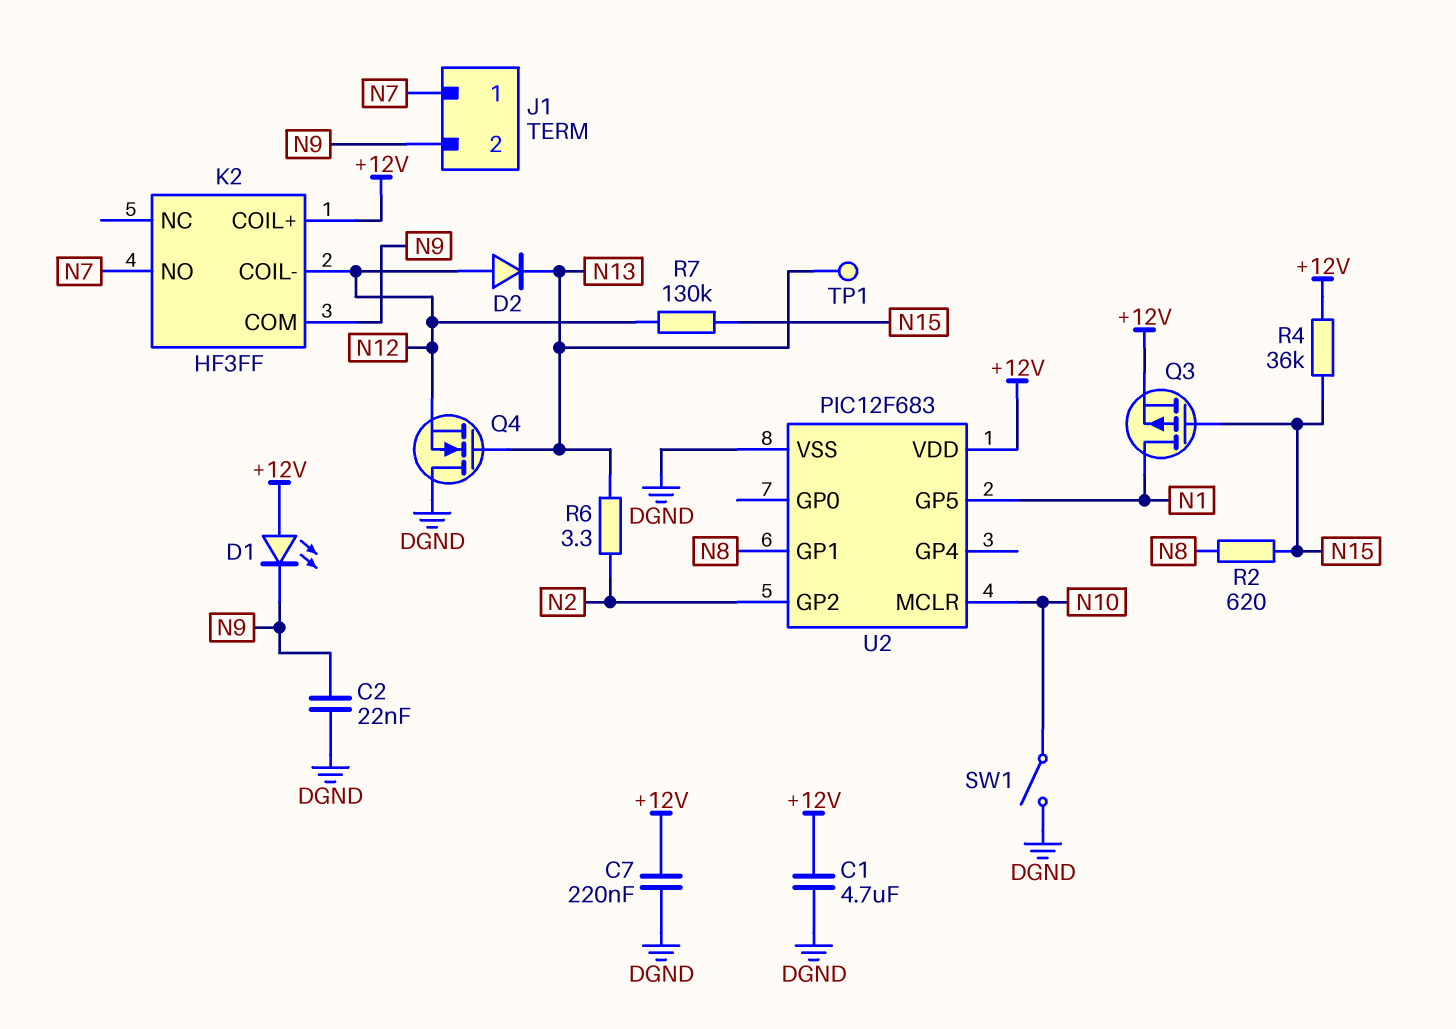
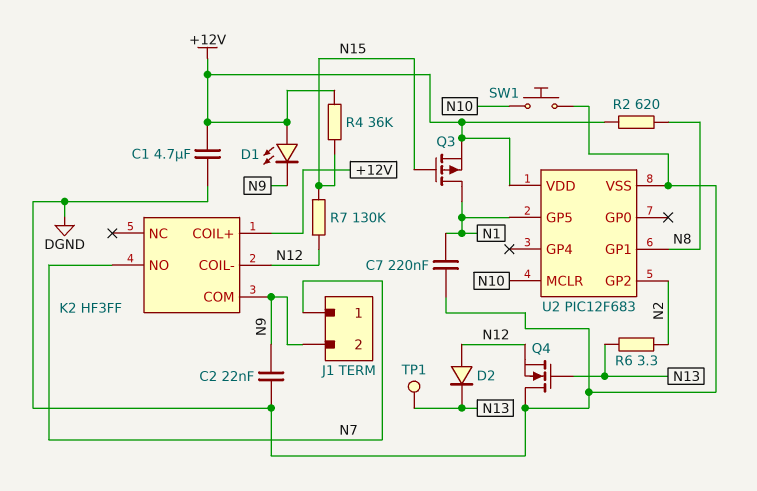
C7: 220nF (+12V, DGND) -> 220nF (DGND, N1)
R2: 620 (N8, N15) -> 620 (+12V, N8)
SW1: switch (DGND, N10) -> button (DGND, N10)

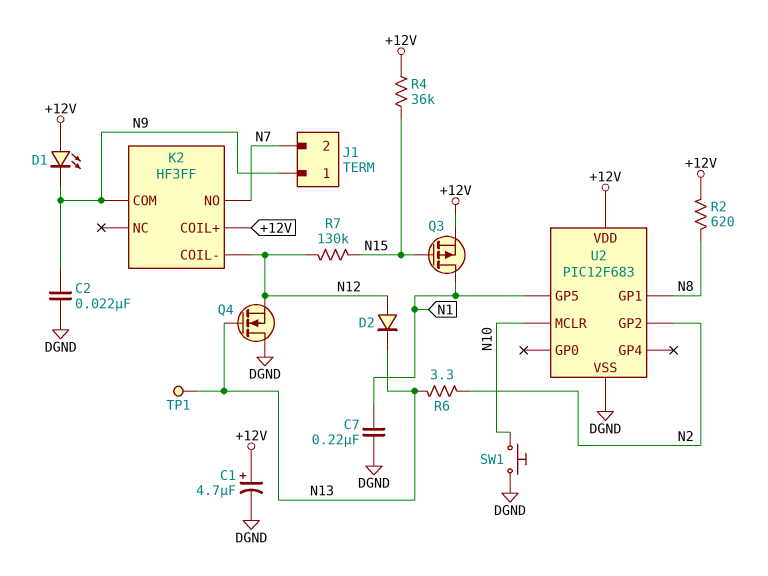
C1: 4.7uF (+12V, DGND) -> 4.7uF (plus +12V, minus DGND)
J1 pin 1: N7 -> N9
J1 pin 2: N9 -> N7

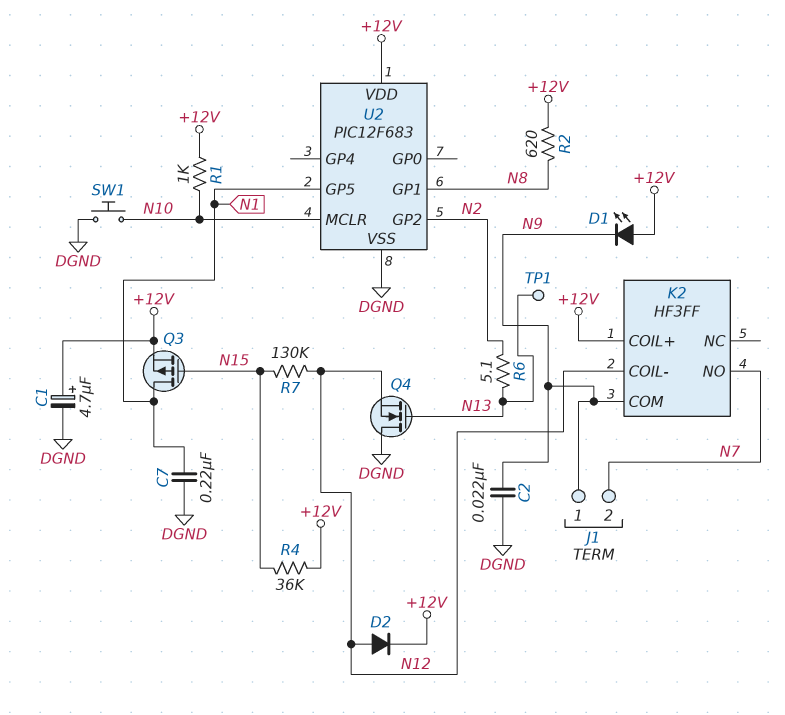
D2: diode (A N12, K N13) -> diode (A N12, K +12V)
R1: none -> 1k (+12V, N10)
R6: 3.3 (N2, N13) -> 5.1 (N2, N13)

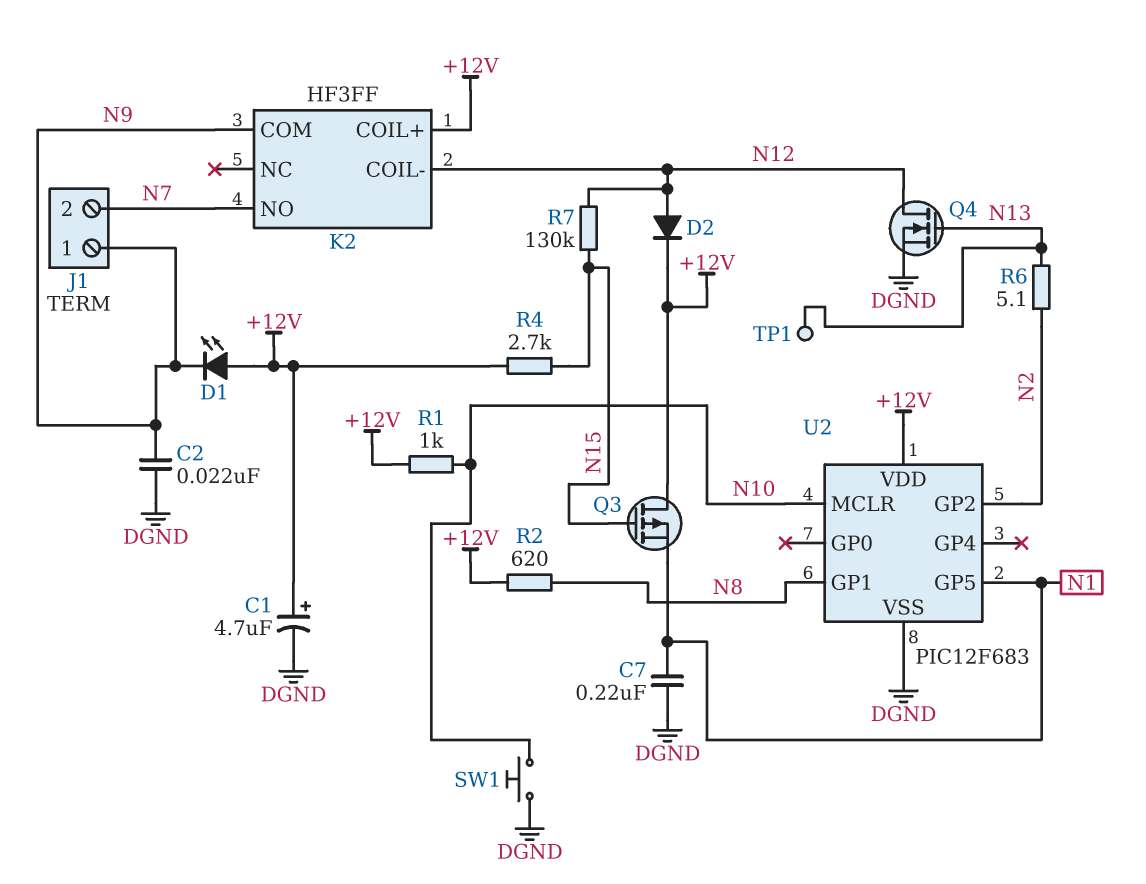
Q3: PMOS (G N15, D N1, S +12V) -> PMOS (G N15, D +12V, S N1)
Q4: NMOS (G N13, D DGND, S N12) -> NMOS (G N13, D N12, S DGND)
R4: 36k (+12V, N15) -> 2.7k (+12V, N15)

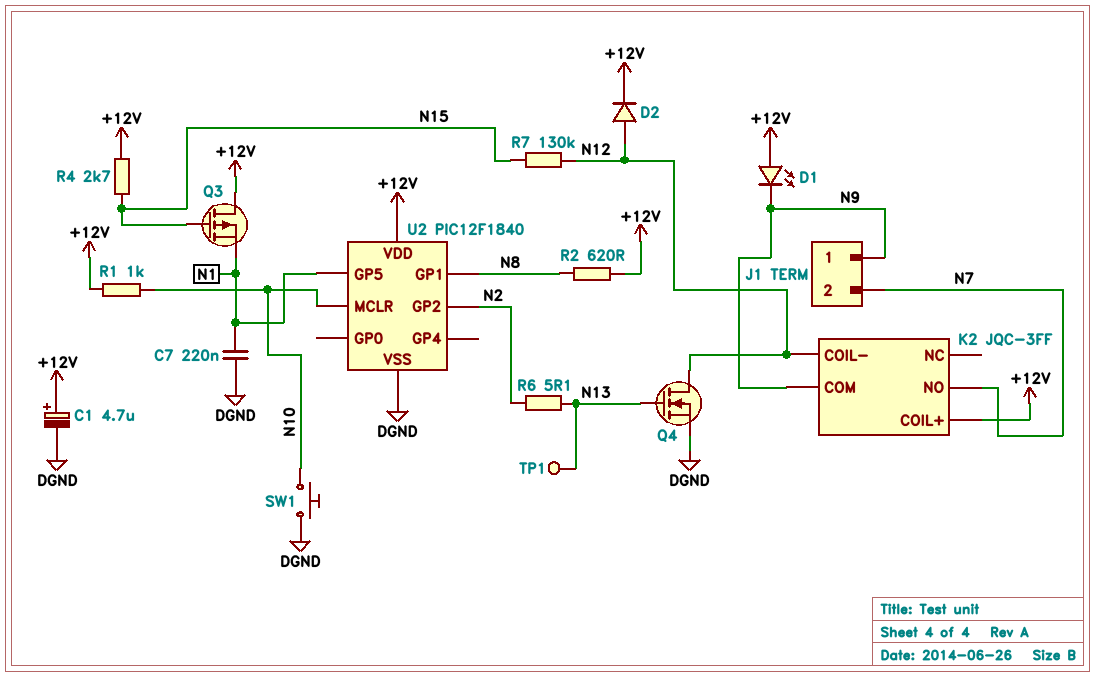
C2: 22nF (DGND, N9) -> none
K2: HF3FF -> JQC-3FF
U2: PIC12F683 -> PIC12F1840

